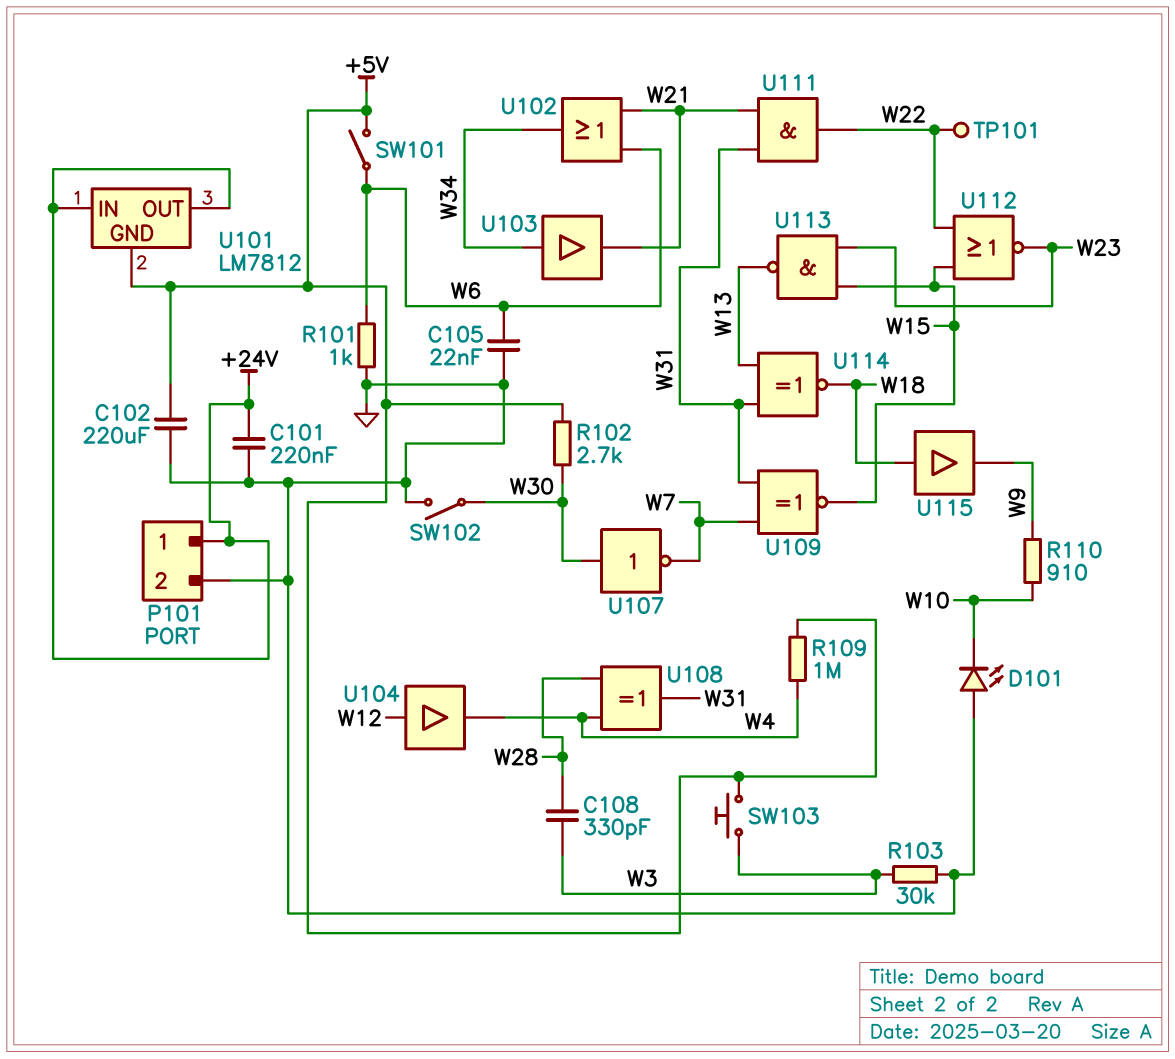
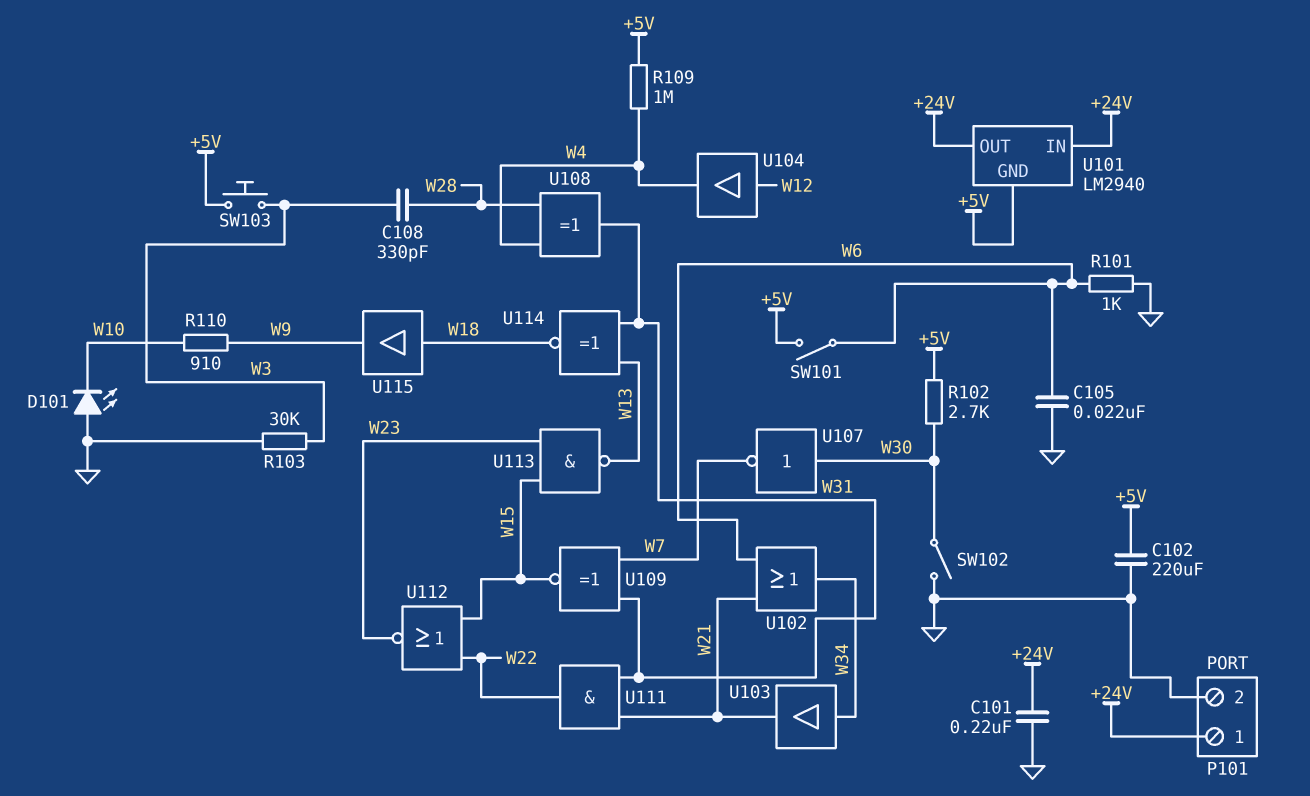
TP101: test point (W22) -> none
U101: LM7812 -> LM2940

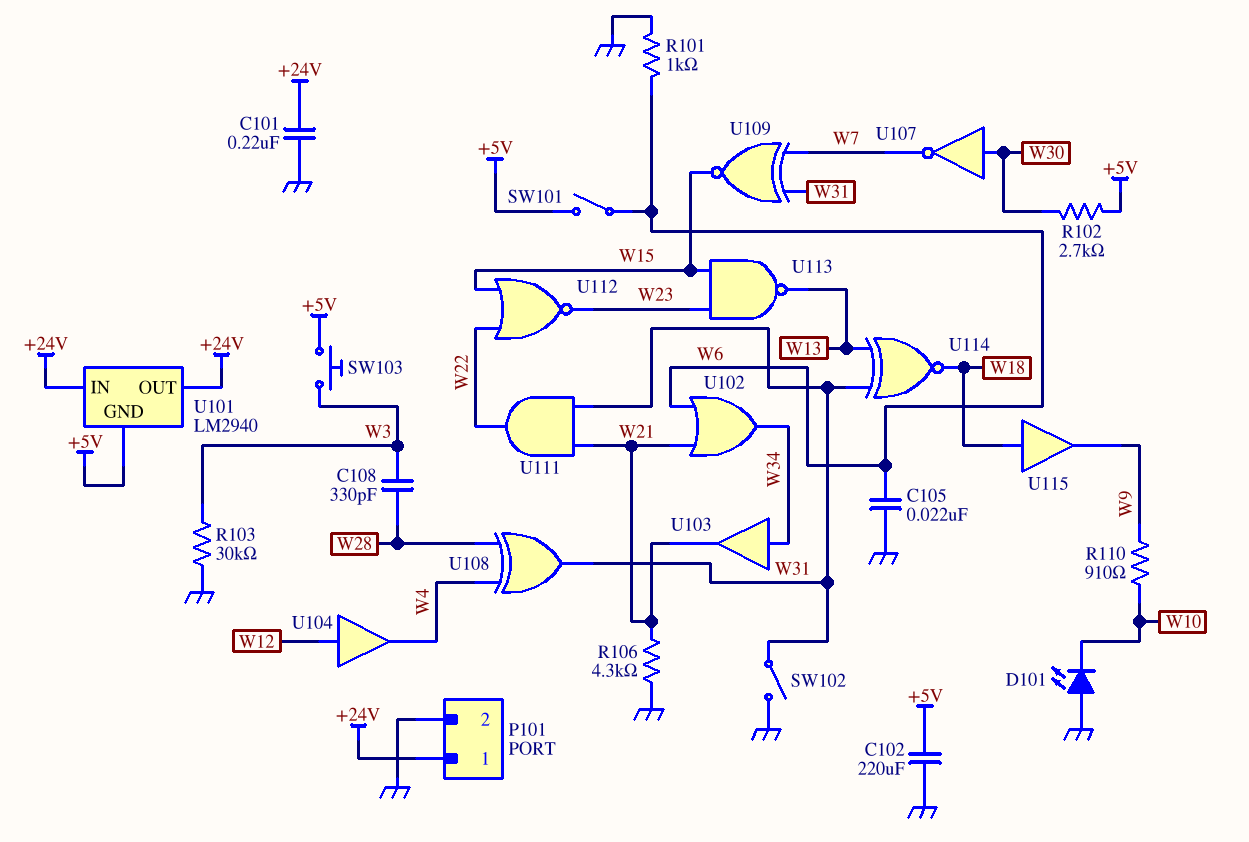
R106: none -> 4.3k (GND, W21)
R109: 1M (+5V, W4) -> none
SW102: switch (GND, W30) -> switch (GND, W31)

